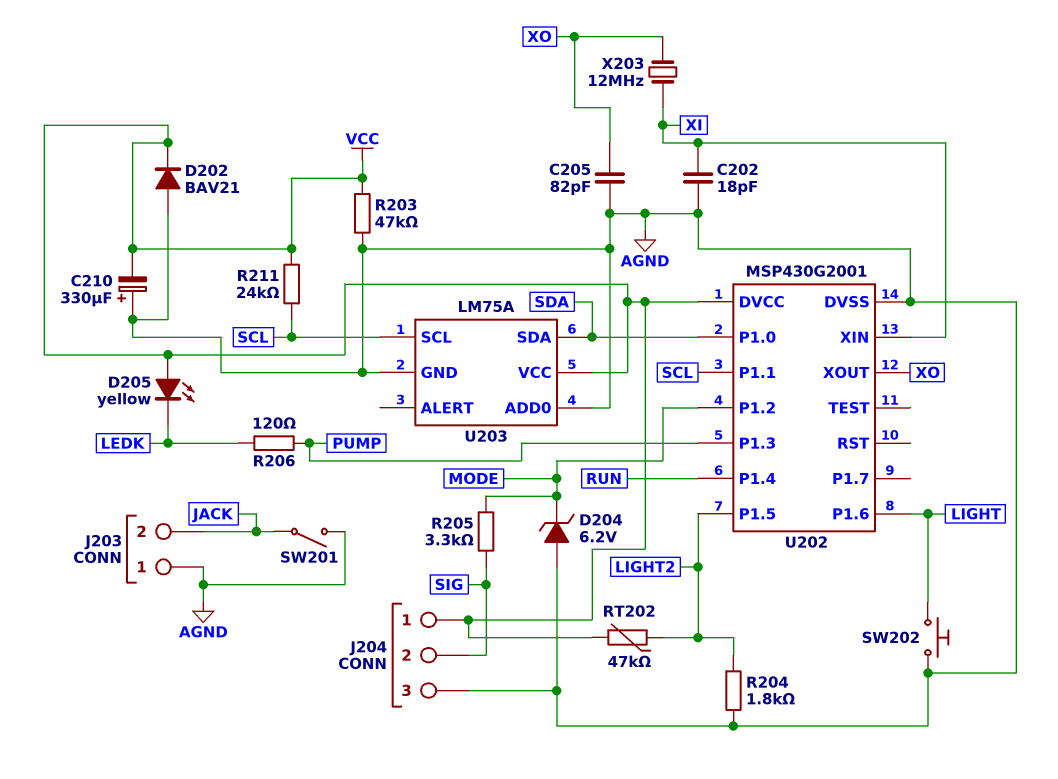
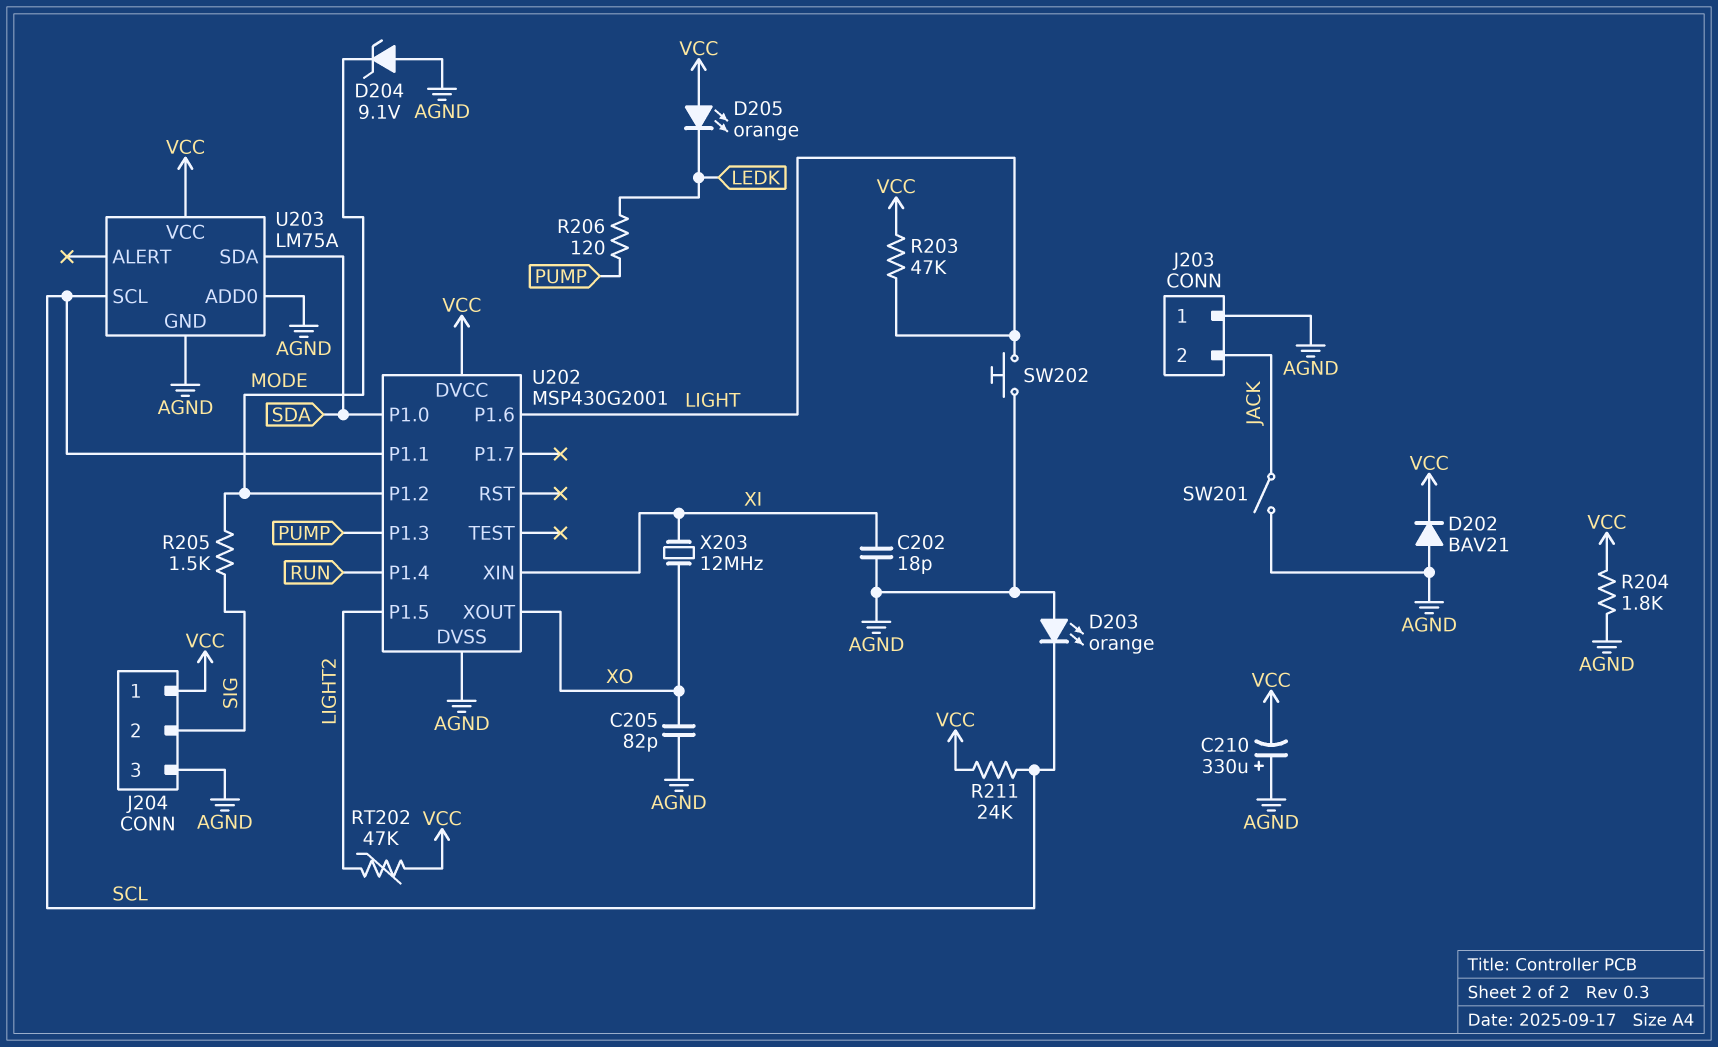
D203: none -> LED orange (A AGND, K SCL)
D204: zener 6.2V (A AGND, K MODE) -> zener 9.1V (A AGND, K MODE)
D205: LED yellow (A VCC, K LEDK) -> LED orange (A VCC, K LEDK)
R203: 47k (AGND, VCC) -> 47k (LIGHT, VCC)
R204: 1.8k (AGND, LIGHT2) -> 1.8k (AGND, VCC)
R205: 3.3k (MODE, SIG) -> 1.5k (MODE, SIG)

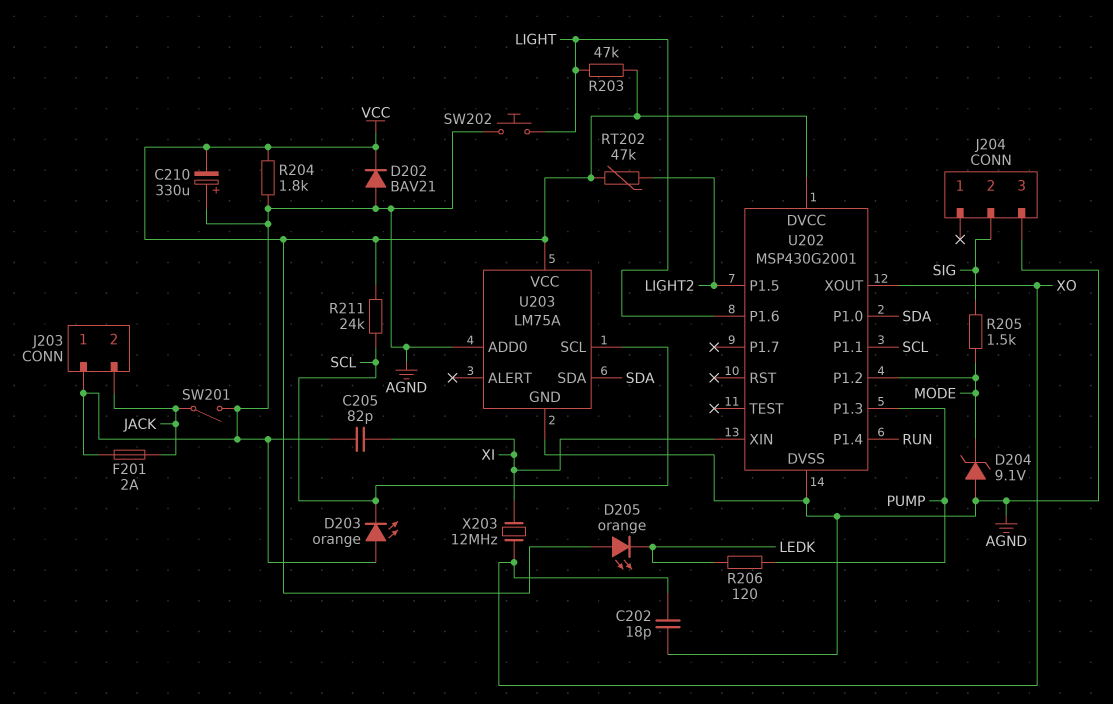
C202: 18pF (AGND, XI) -> 18pF (AGND, XO)
C205: 82pF (AGND, XO) -> 82pF (AGND, XI)
F201: none -> 2A (AGND, JACK)
J204 pin 1: VCC -> none

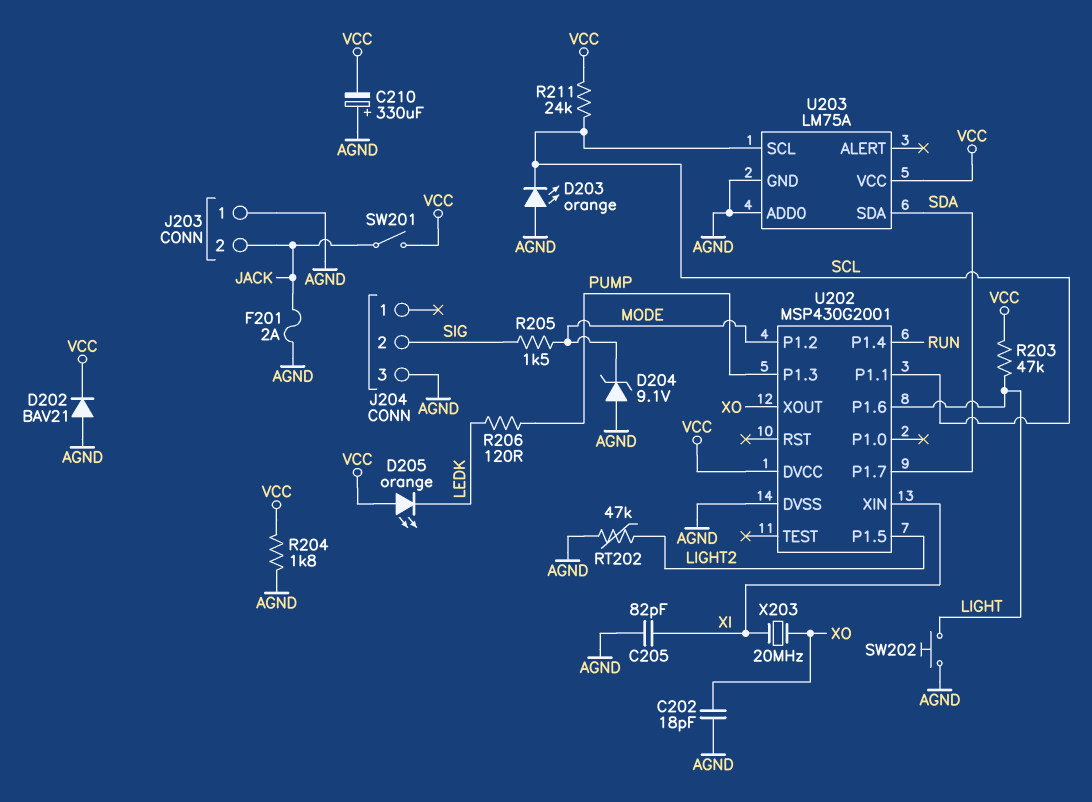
RT202: 47k (LIGHT2, VCC) -> 47k (AGND, LIGHT2)
SW201: switch (AGND, JACK) -> switch (JACK, VCC)
U202 pin P1.0: SDA -> none
U202 pin P1.7: none -> SDA
X203: 12MHz (XI, XO) -> 20MHz (XI, XO)

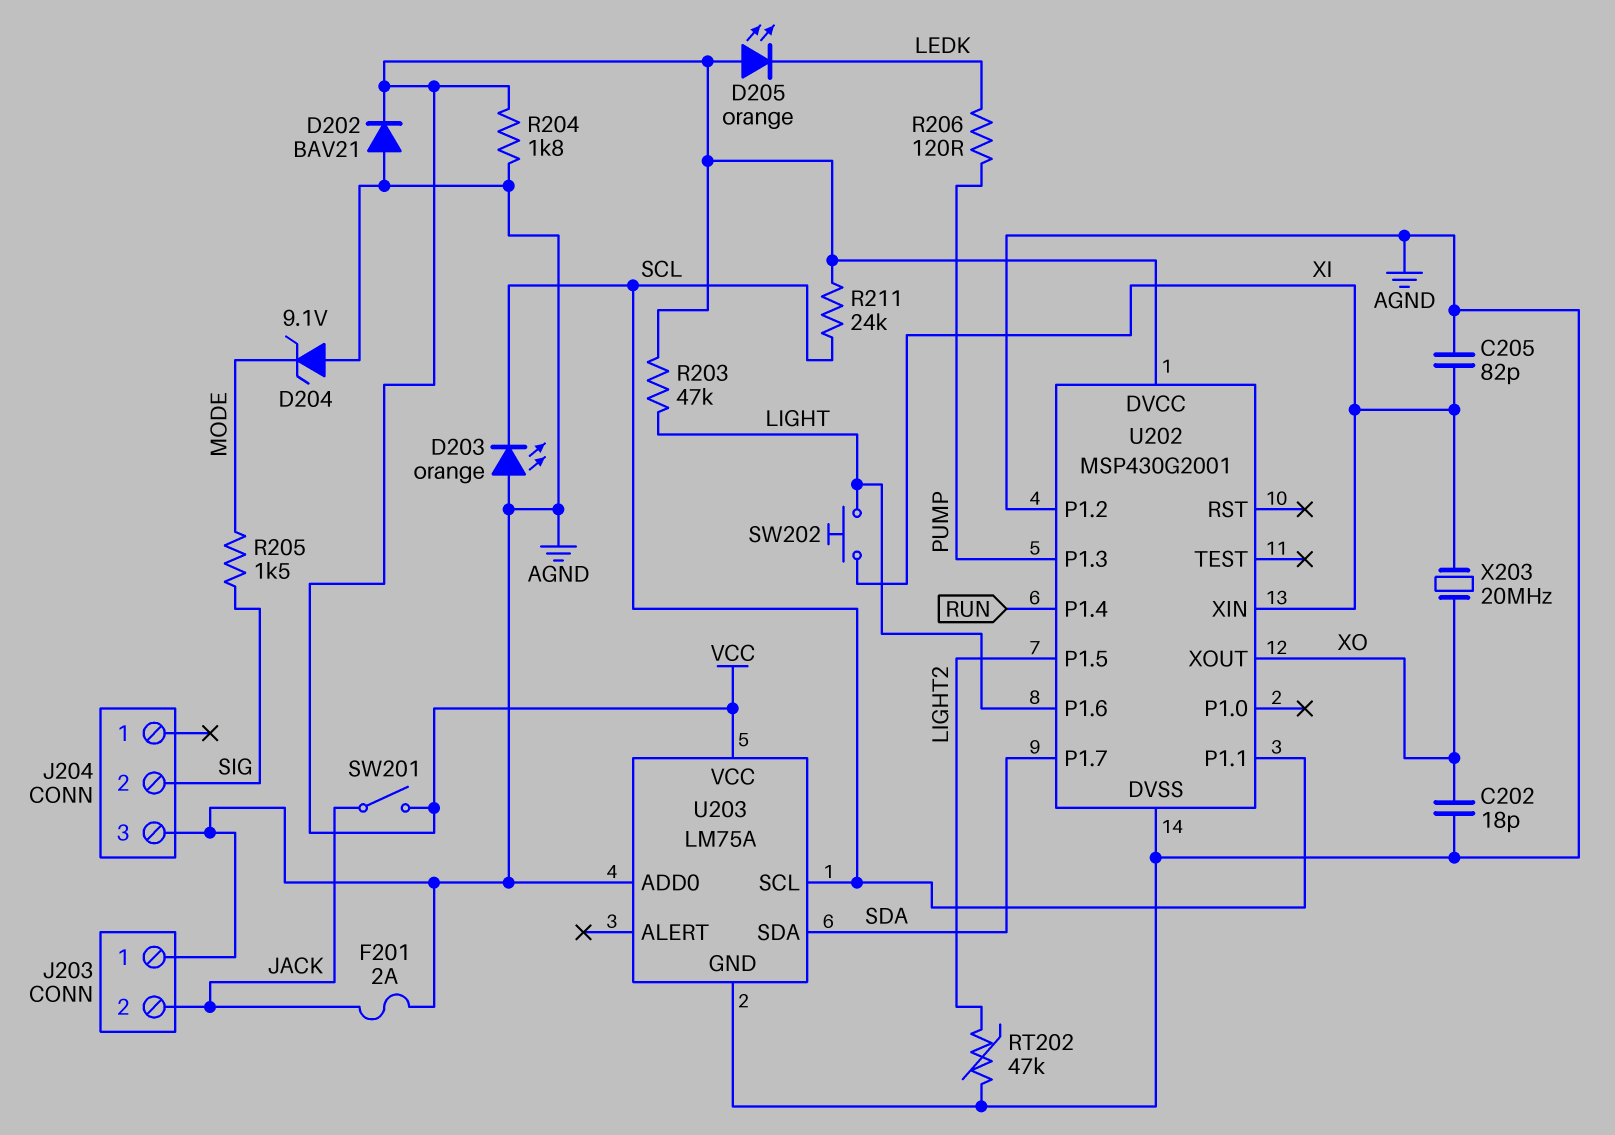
C210: 330uF (plus AGND, minus VCC) -> none
SW202: button (AGND, LIGHT) -> button (LIGHT, XI)
U202 pin P1.2: MODE -> AGND

